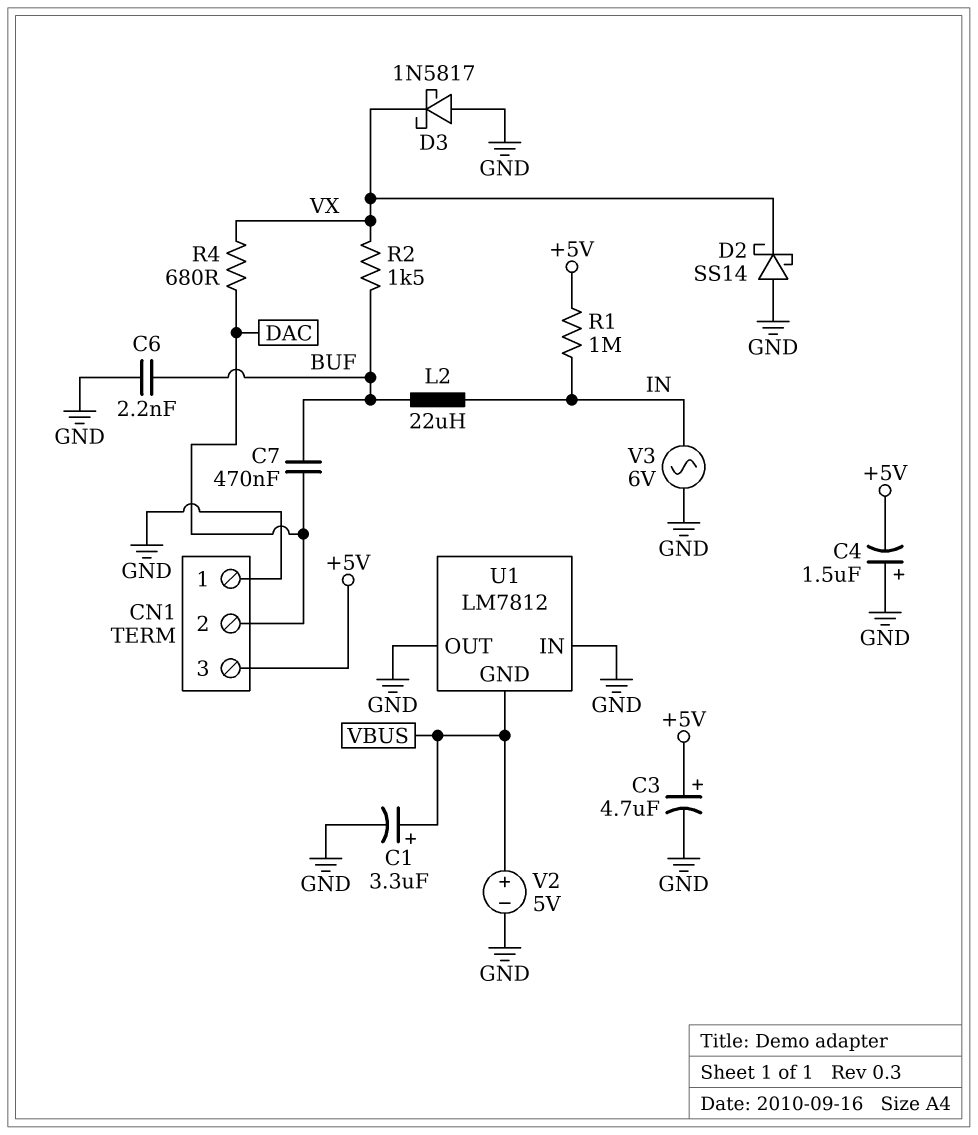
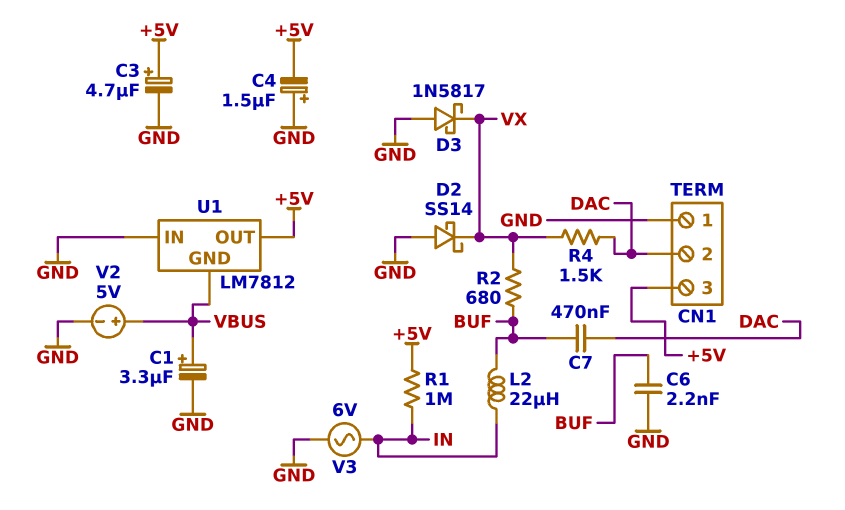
R2: 1.5k (BUF, VX) -> 680 (BUF, VX)
R4: 680 (DAC, VX) -> 1.5k (DAC, VX)
U1 pin OUT: GND -> +5V

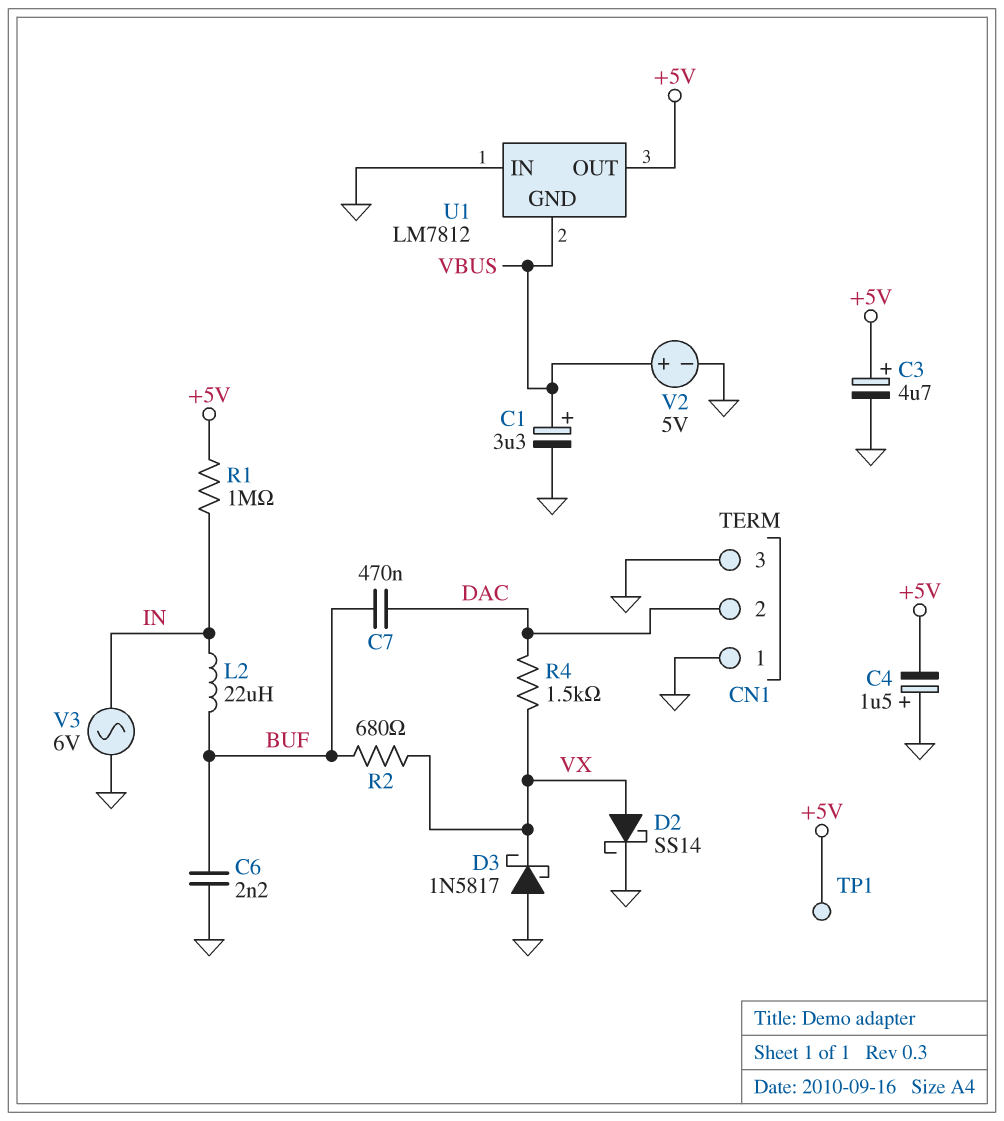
CN1 pin 3: +5V -> GND
D2: schottky SS14 (A GND, K VX) -> schottky SS14 (A VX, K GND)
TP1: none -> test point (+5V)

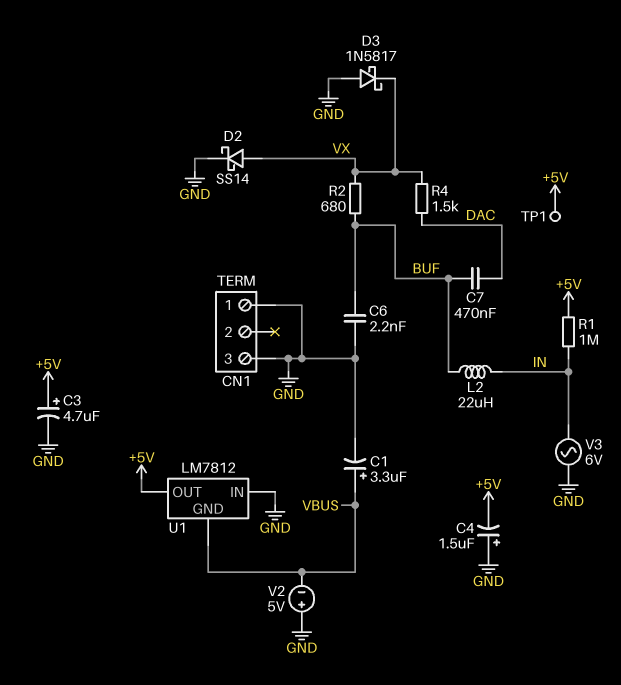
CN1 pin 2: DAC -> none
V2: 5V (plus VBUS, minus GND) -> 5V (plus GND, minus VBUS)

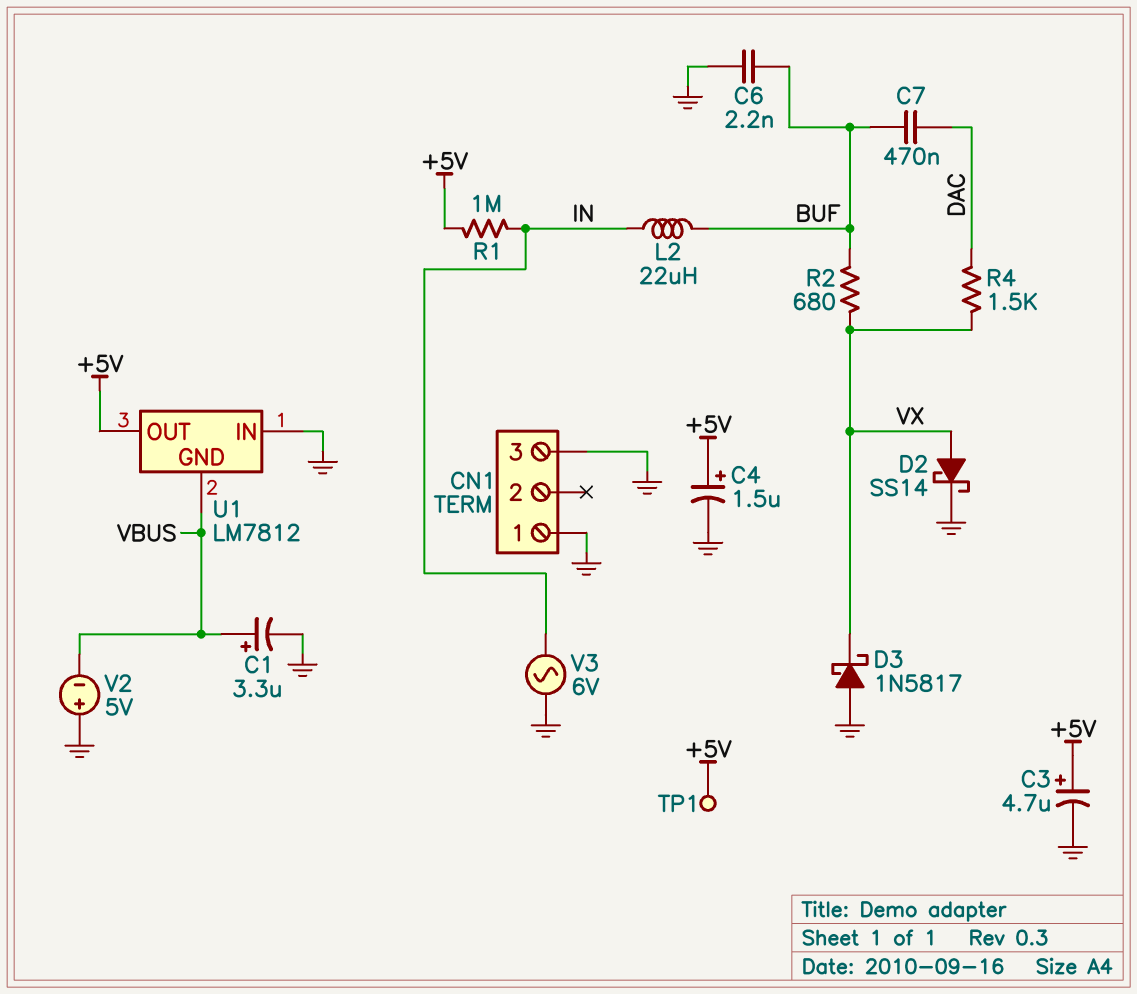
C4: 1.5uF (plus GND, minus +5V) -> 1.5uF (plus +5V, minus GND)

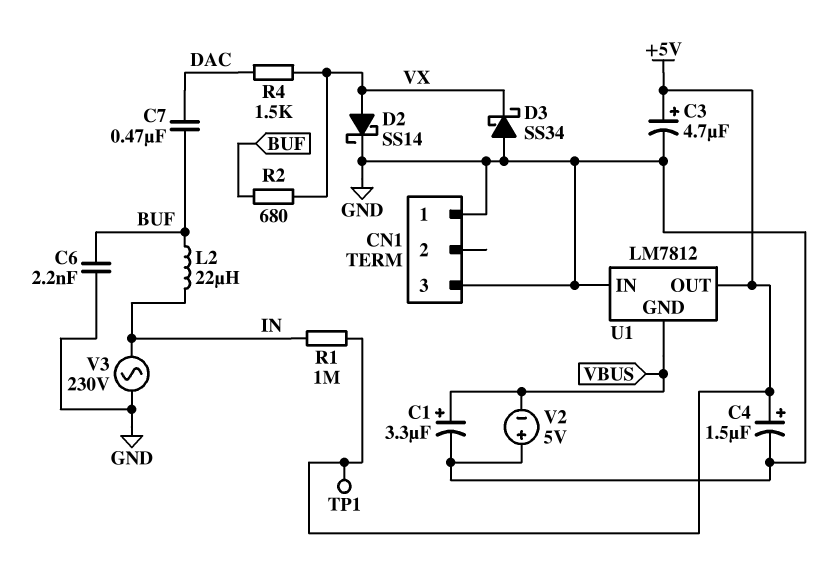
D3: schottky 1N5817 (A GND, K VX) -> schottky SS34 (A GND, K VX)
V3: AC 6V (GND, IN) -> AC 230V (GND, IN)

